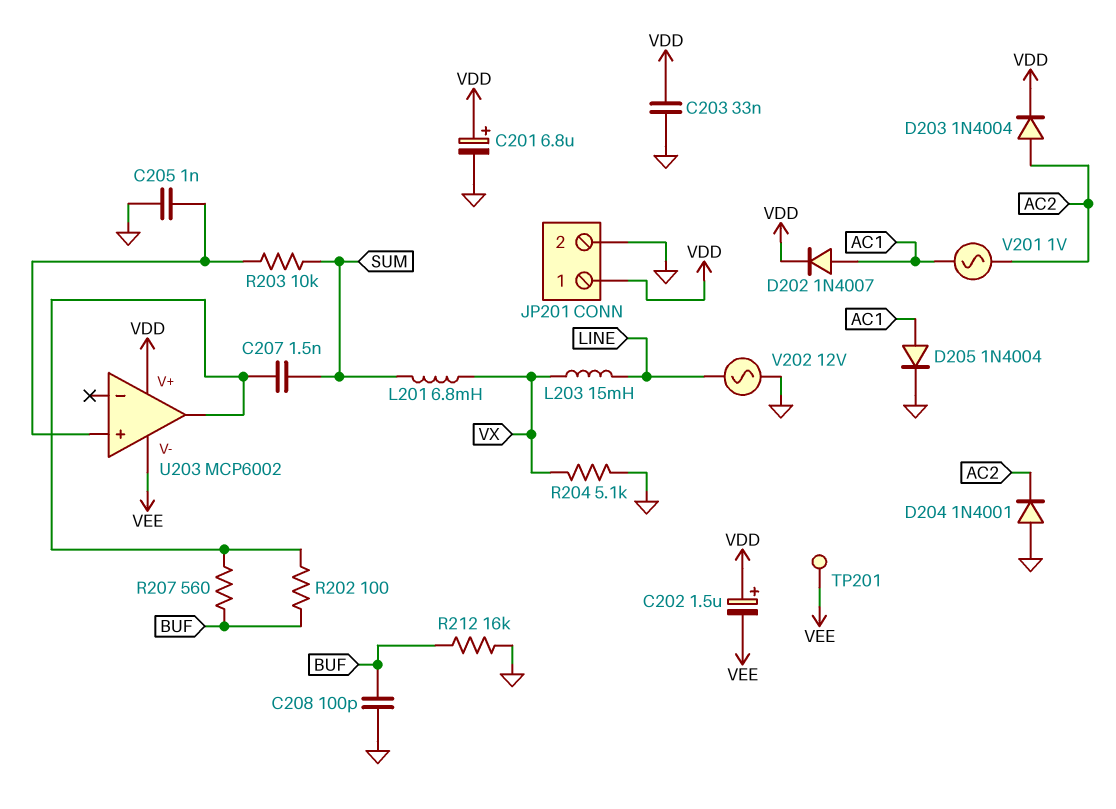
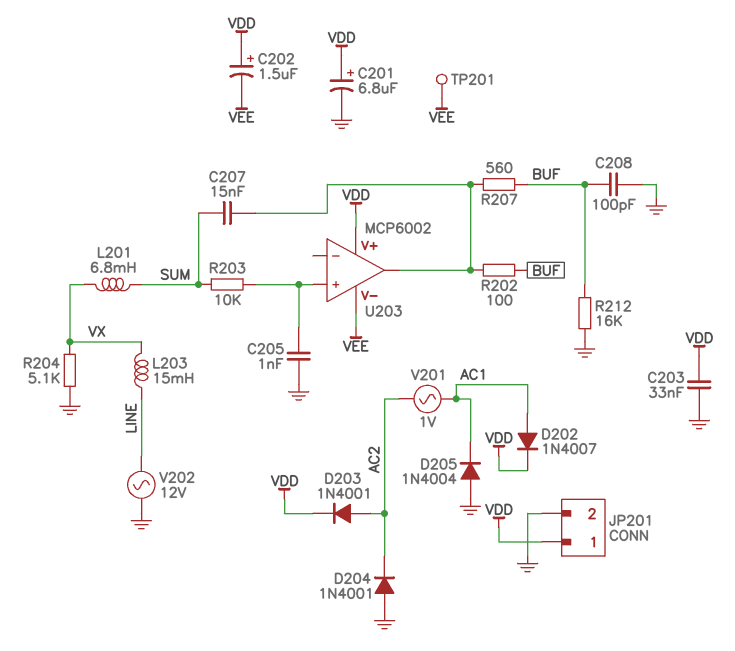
C207: 1.5nF (SUM, U203/out) -> 15nF (SUM, U203/out)
D203: diode 1N4004 (A AC2, K VDD) -> diode 1N4001 (A AC2, K VDD)
D205: diode 1N4004 (A AC1, K GND) -> diode 1N4004 (A GND, K AC1)

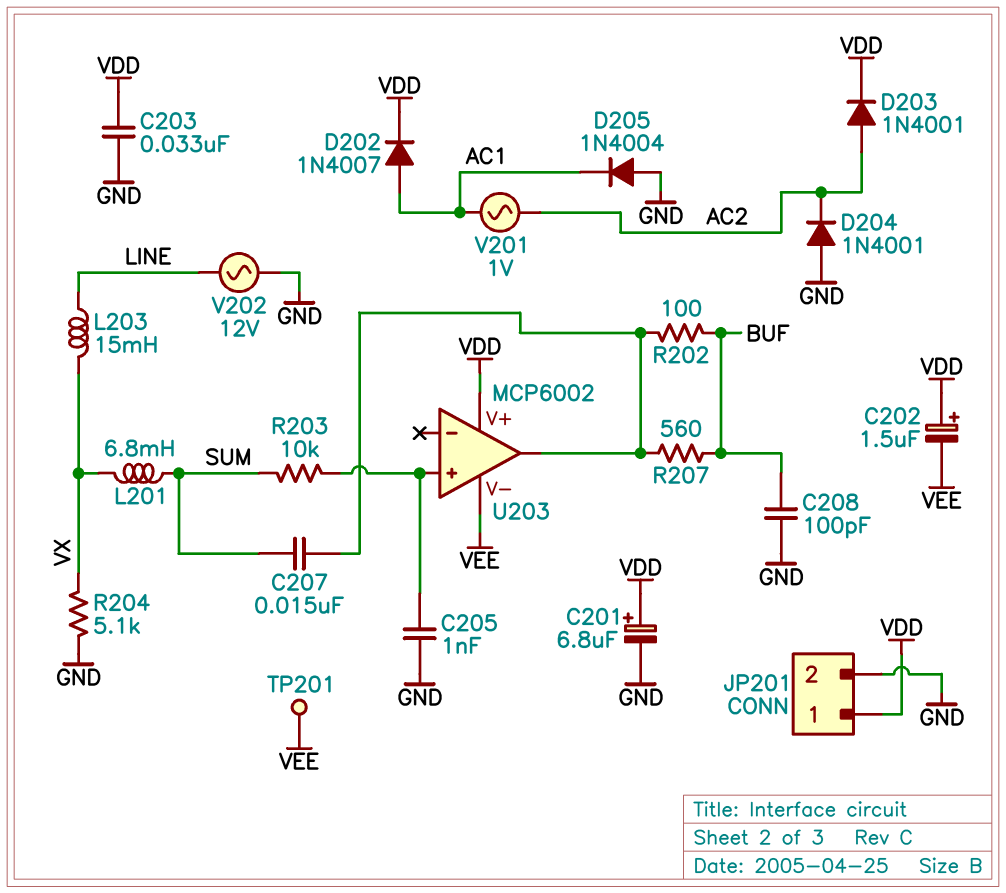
R212: 16k (BUF, GND) -> none

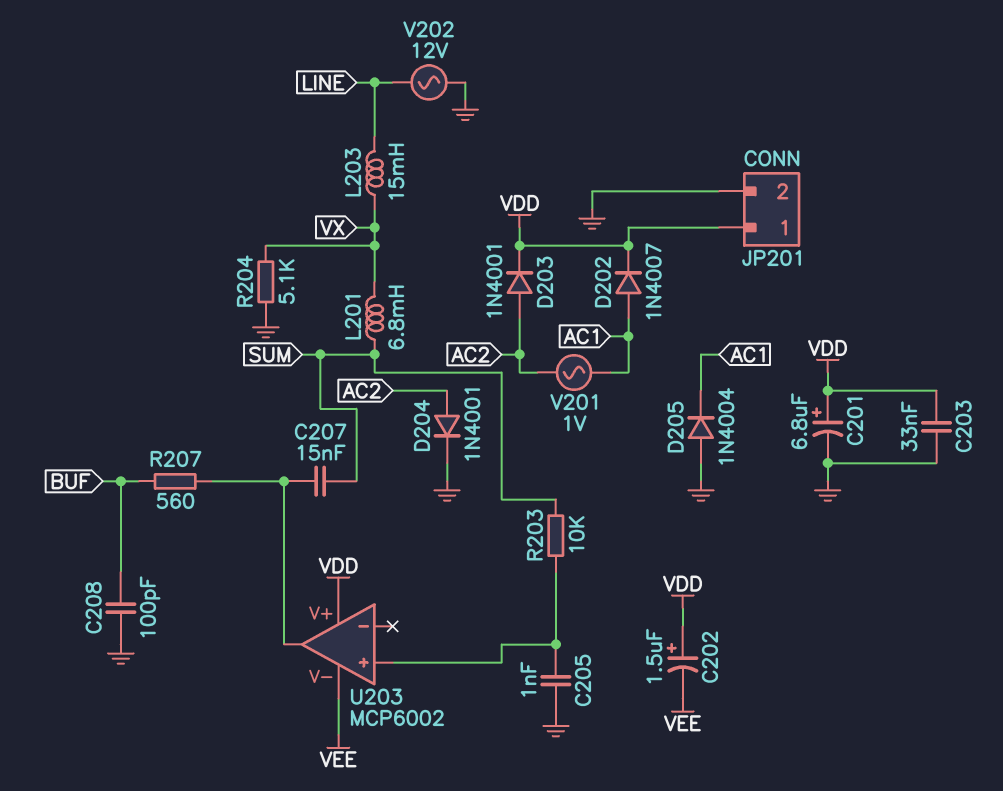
D204: diode 1N4001 (A GND, K AC2) -> diode 1N4001 (A AC2, K GND)
R202: 100 (BUF, U203/out) -> none
TP201: test point (VEE) -> none

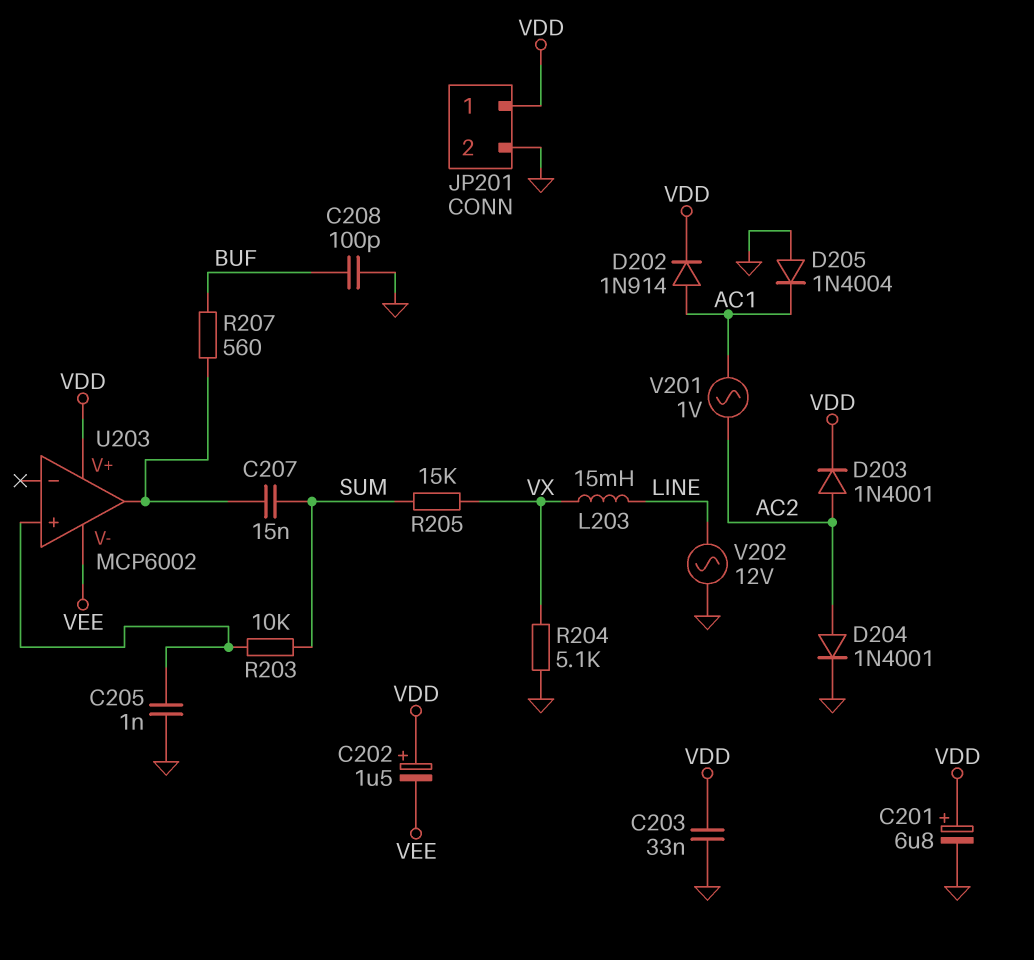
D202: diode 1N4007 (A AC1, K VDD) -> diode 1N914 (A AC1, K VDD)
L201: 6.8mH (SUM, VX) -> none
R205: none -> 15k (SUM, VX)

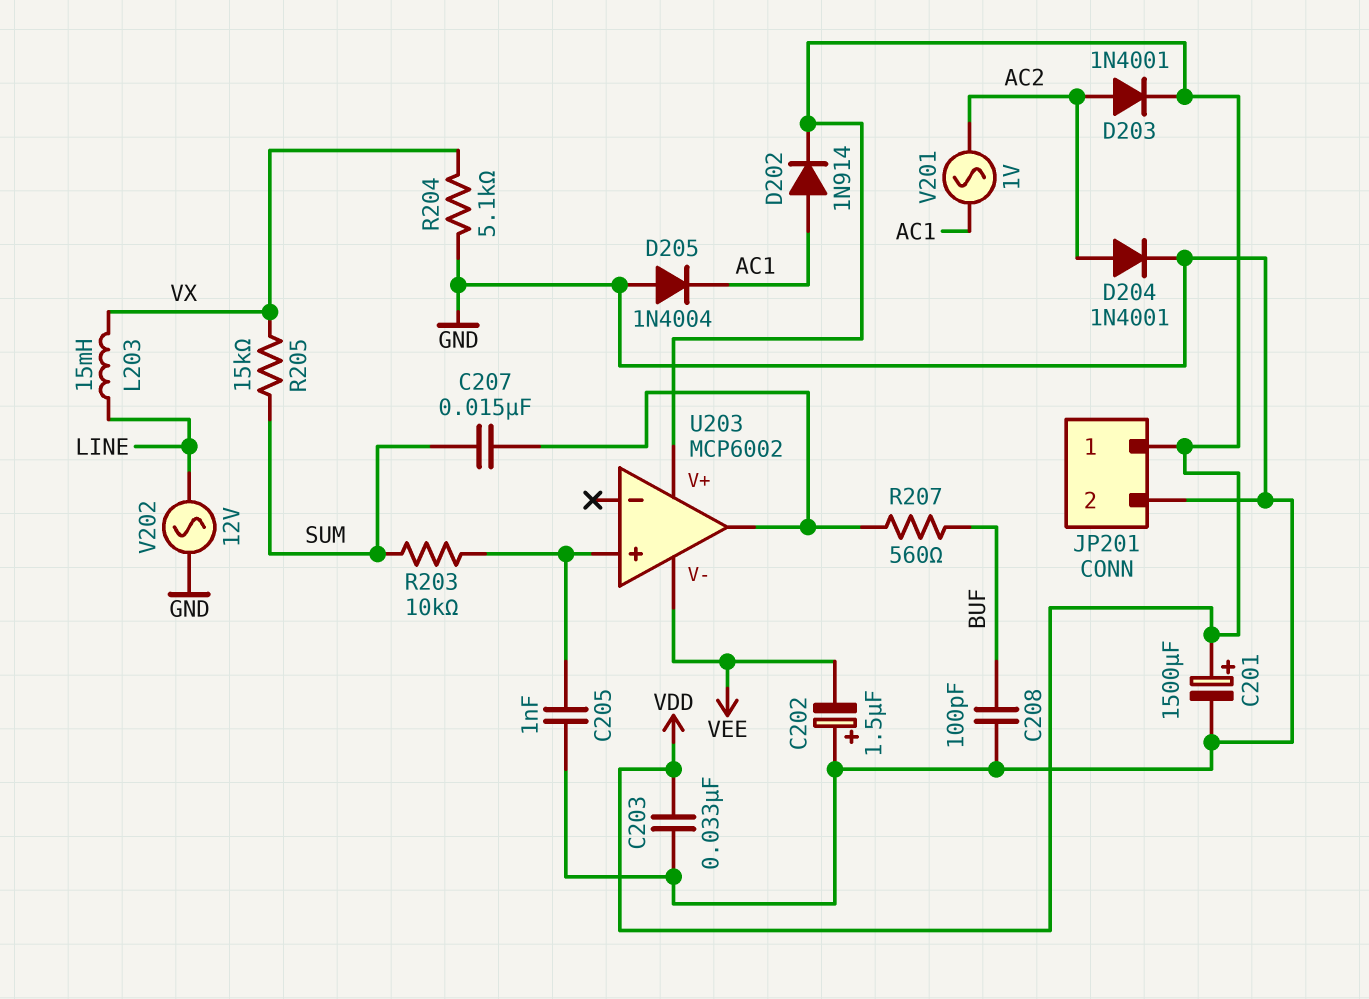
C201: 6.8uF (plus VDD, minus GND) -> 1500uF (plus VDD, minus GND)
C202: 1.5uF (plus VDD, minus VEE) -> 1.5uF (plus GND, minus VEE)

